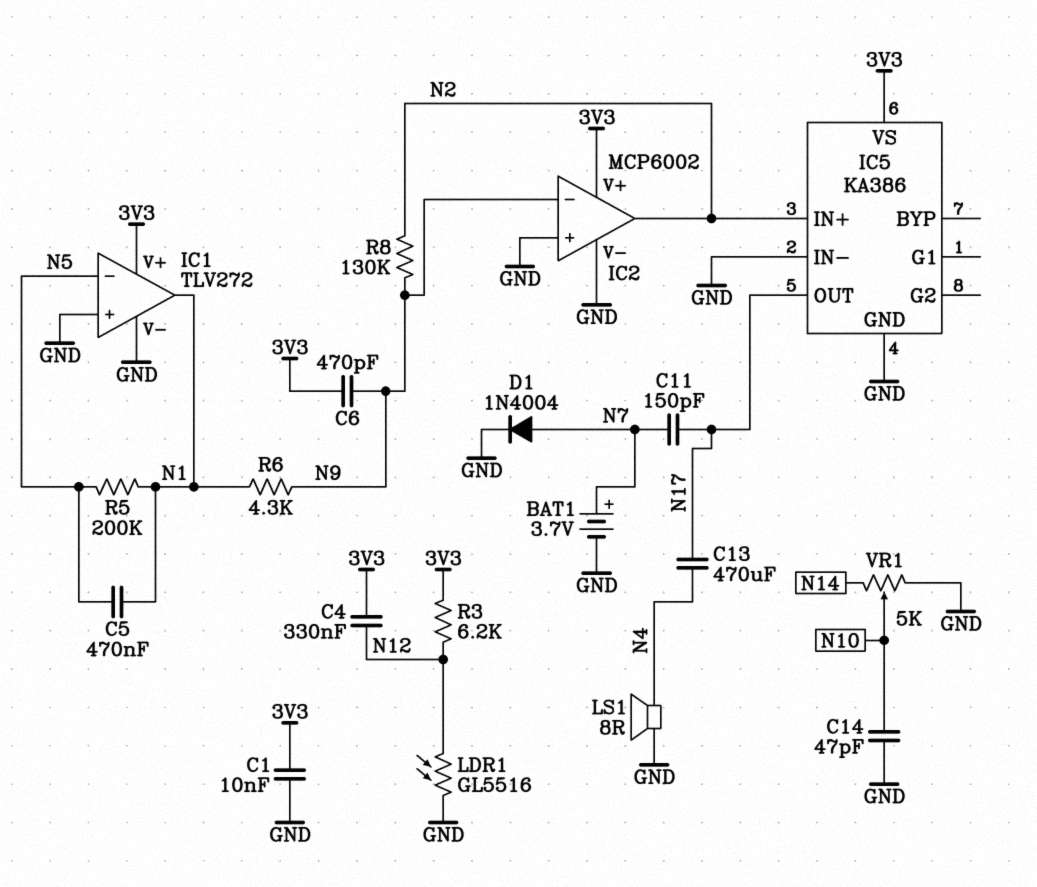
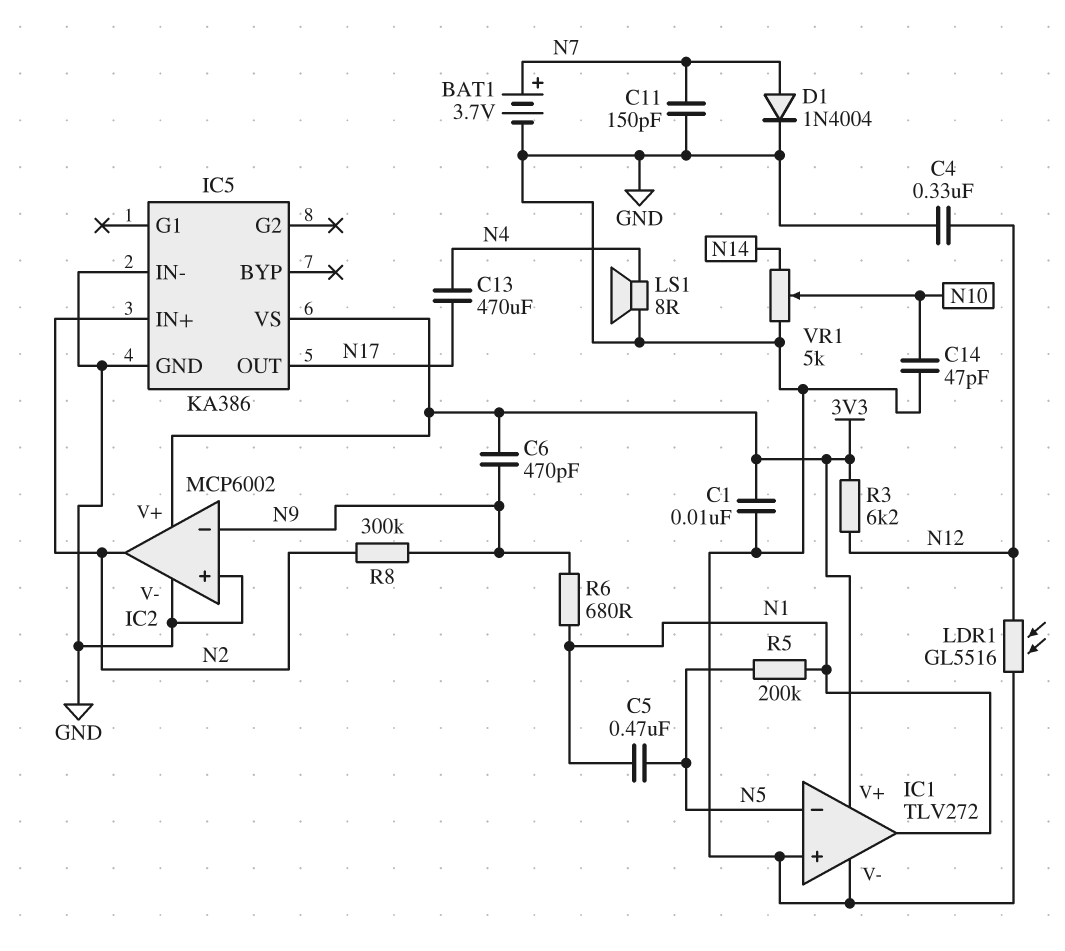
C4: 330nF (3V3, N12) -> 330nF (GND, N12)
C11: 150pF (N7, N17) -> 150pF (GND, N7)
R6: 4.3k (N1, N9) -> 680 (N1, N9)
R8: 130k (N2, N9) -> 300k (N2, N9)

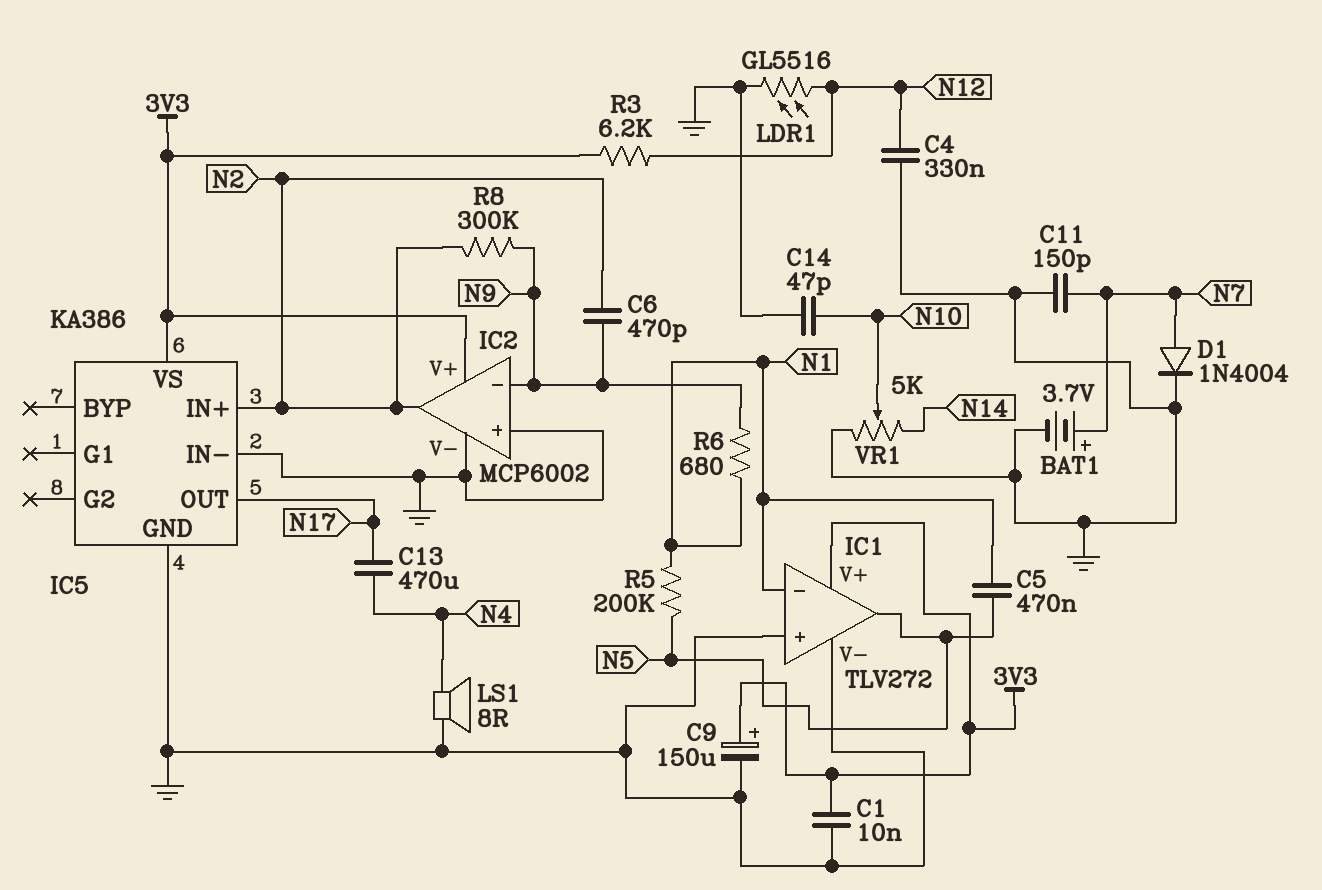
C6: 470pF (3V3, N9) -> 470pF (N2, N9)
C9: none -> 150uF (plus 3V3, minus GND)
IC1 pin in-: N5 -> N1
IC1 pin out: N1 -> N5

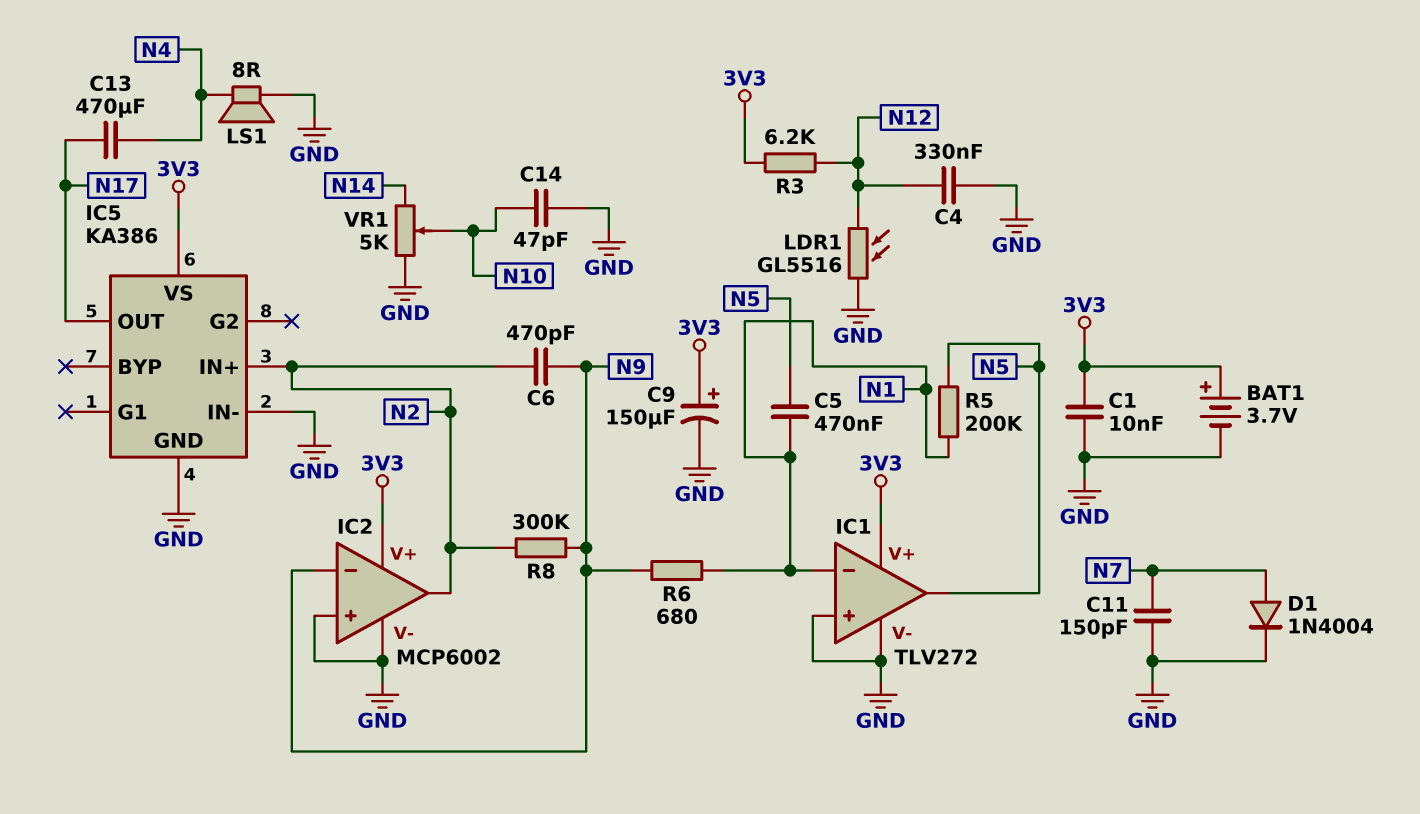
BAT1: 3.7V (plus N7, minus GND) -> 3.7V (plus 3V3, minus GND)

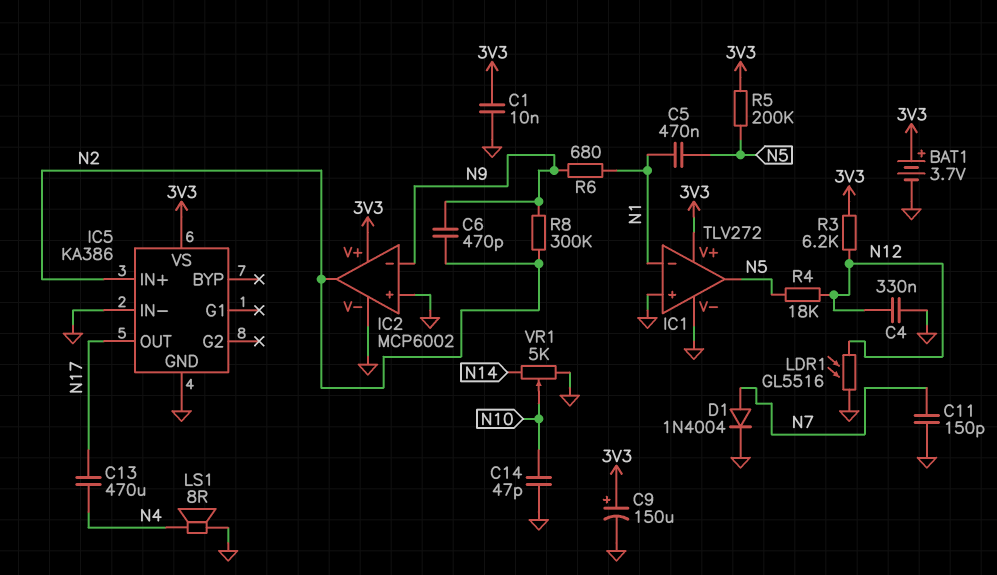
R4: none -> 18k (N5, N12)
R5: 200k (N1, N5) -> 200k (3V3, N5)

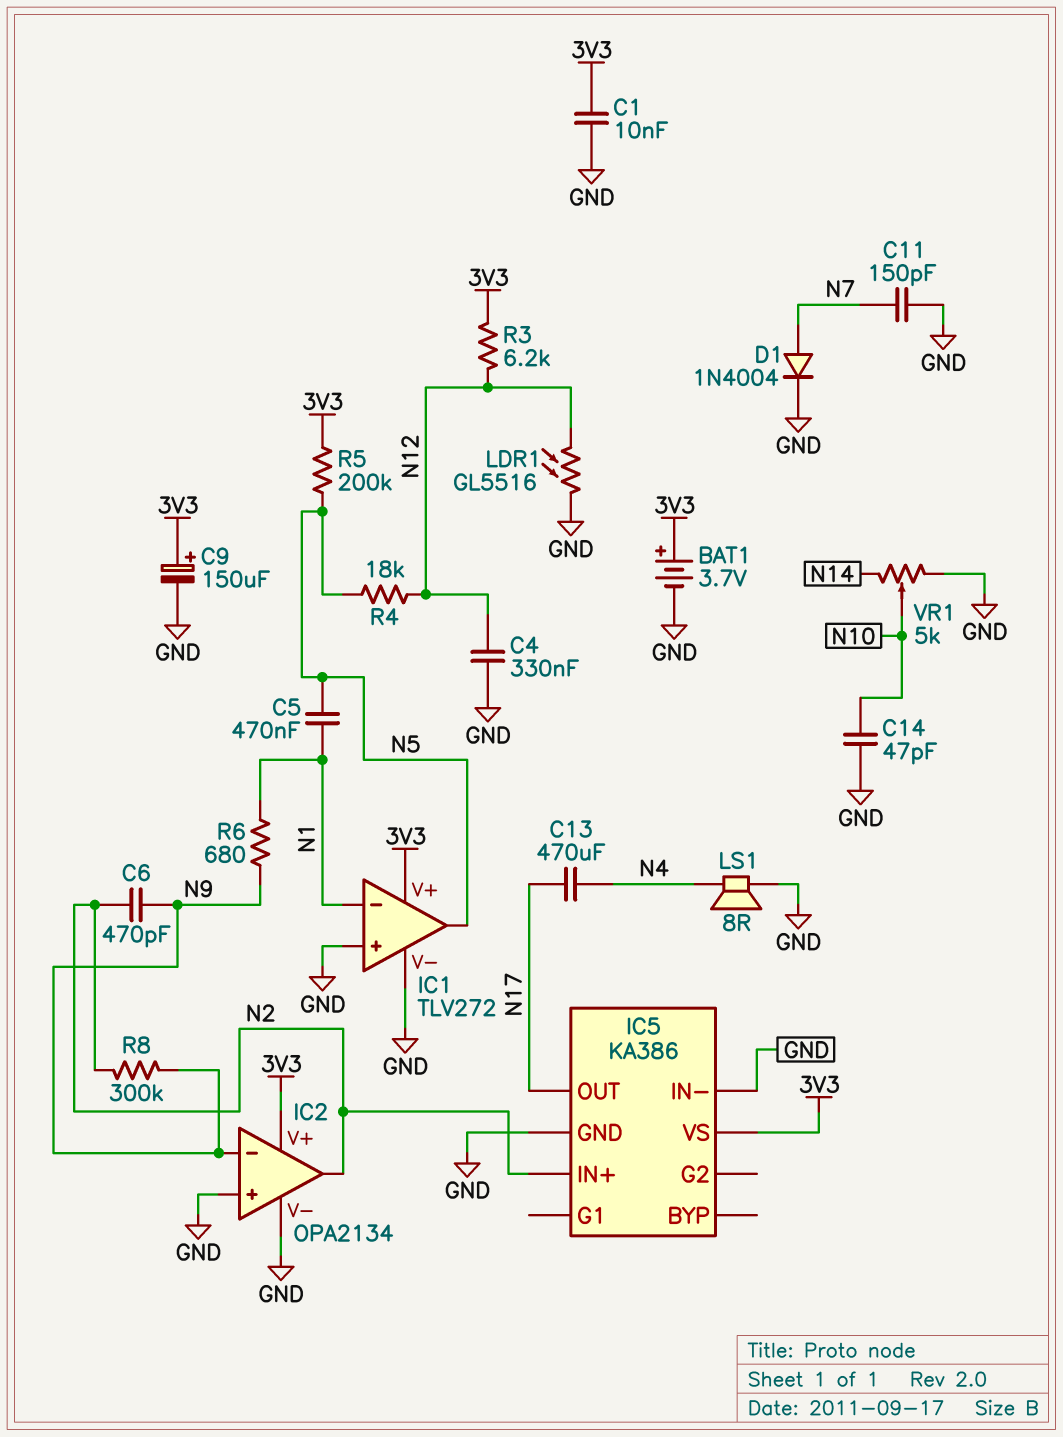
IC2: MCP6002 -> OPA2134

